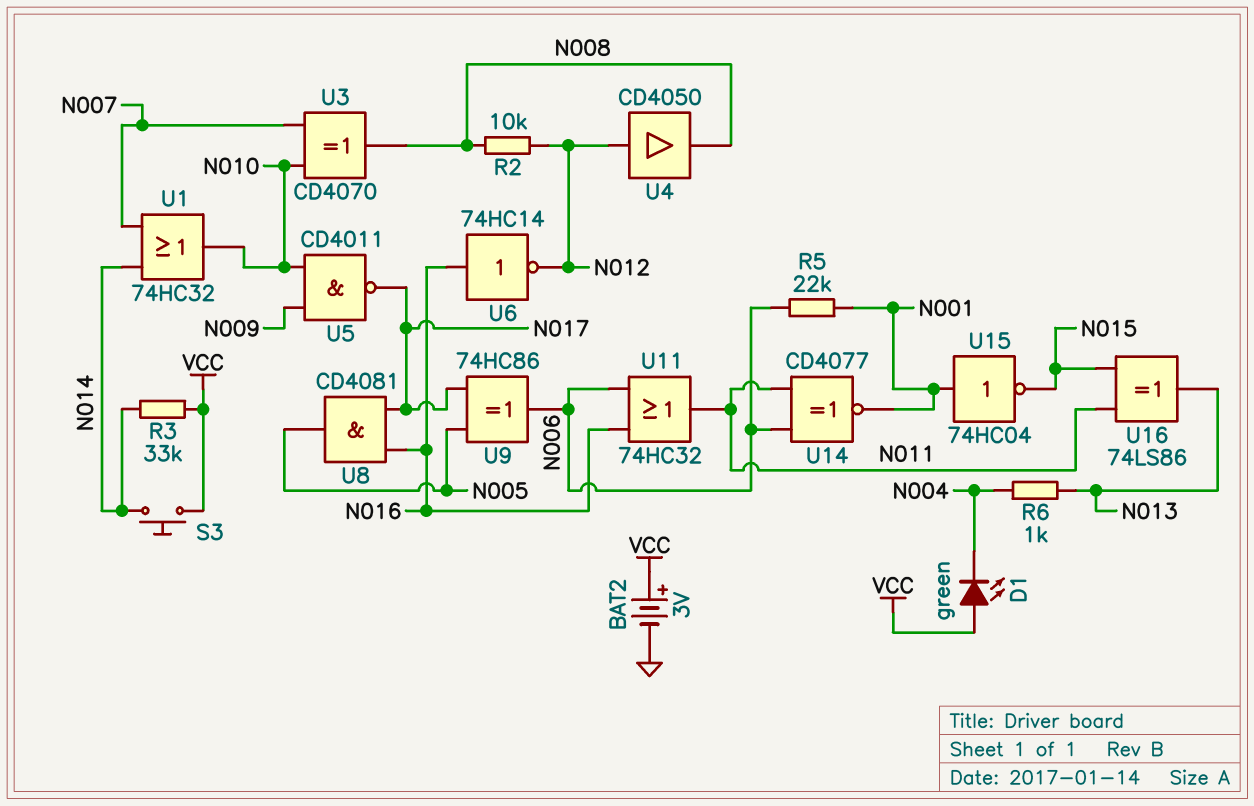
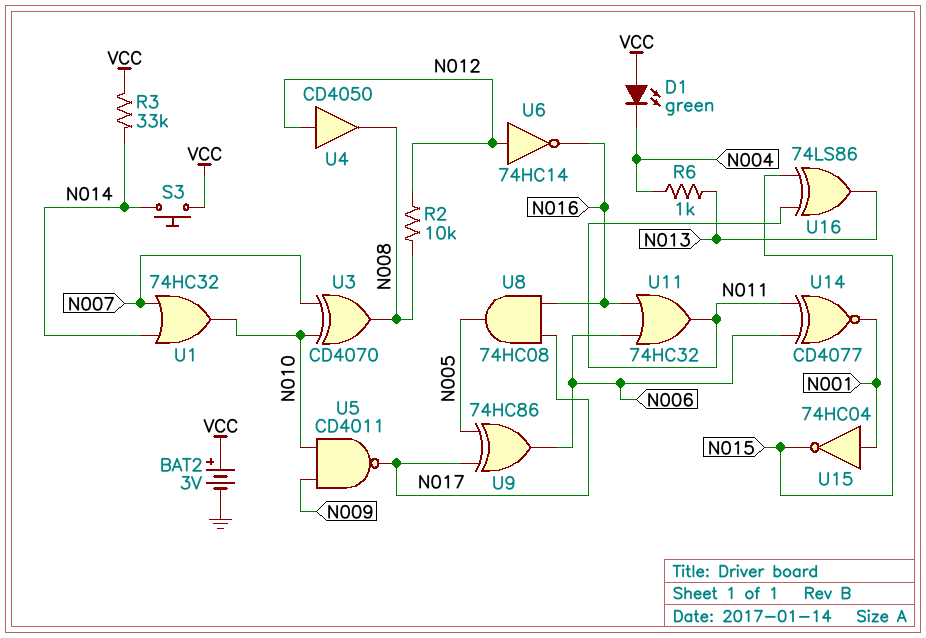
R5: 22k (N001, N006) -> none
U6: NOT 74HC14 (in N016, out N012) -> NOT 74HC14 (in N012, out N016)
U8: AND CD4081 (in N016, in N017, out N005) -> AND 74HC08 (in N016, in N017, out N005)

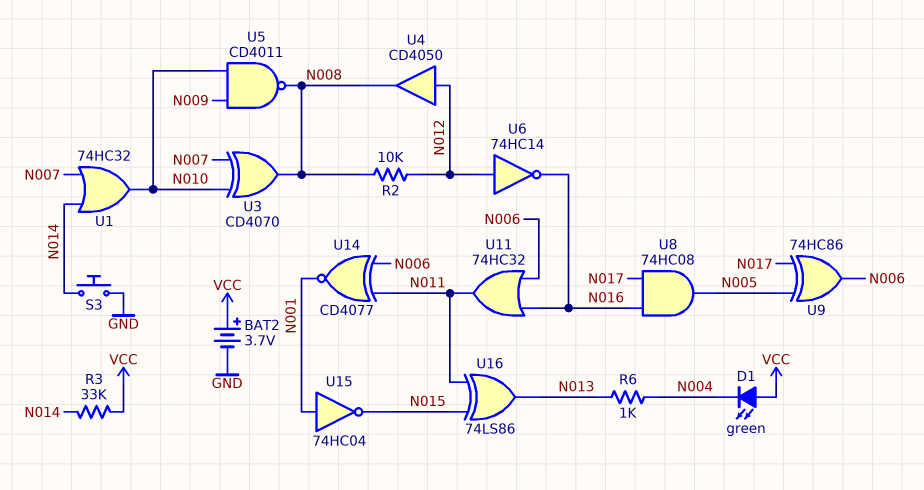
BAT2: 3V (plus VCC, minus GND) -> 3.7V (plus VCC, minus GND)
S3: button (N014, VCC) -> button (GND, N014)
U5: NAND CD4011 (in N009, in N010, out N017) -> NAND CD4011 (in N009, in N010, out N008)

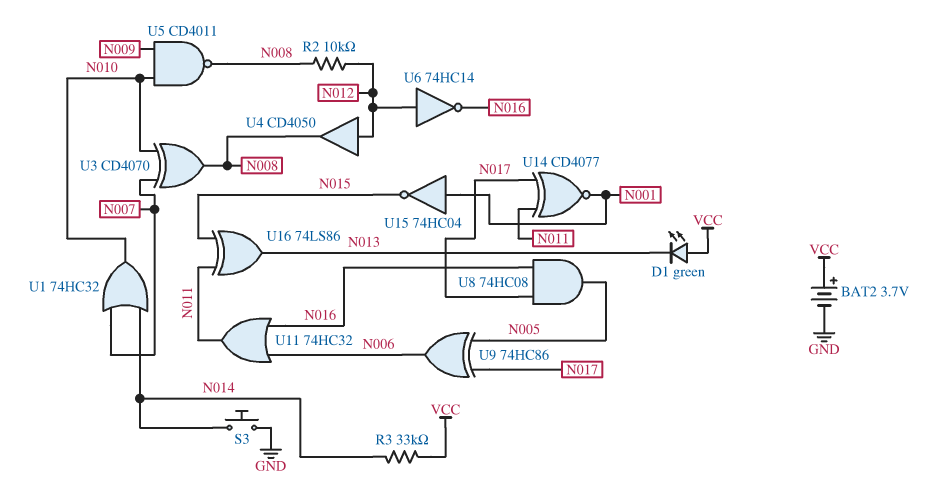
D1: LED green (A VCC, K N004) -> LED green (A VCC, K N013)
R6: 1k (N004, N013) -> none
U14: XNOR CD4077 (in N006, in N011, out N001) -> XNOR CD4077 (in N011, in N017, out N001)

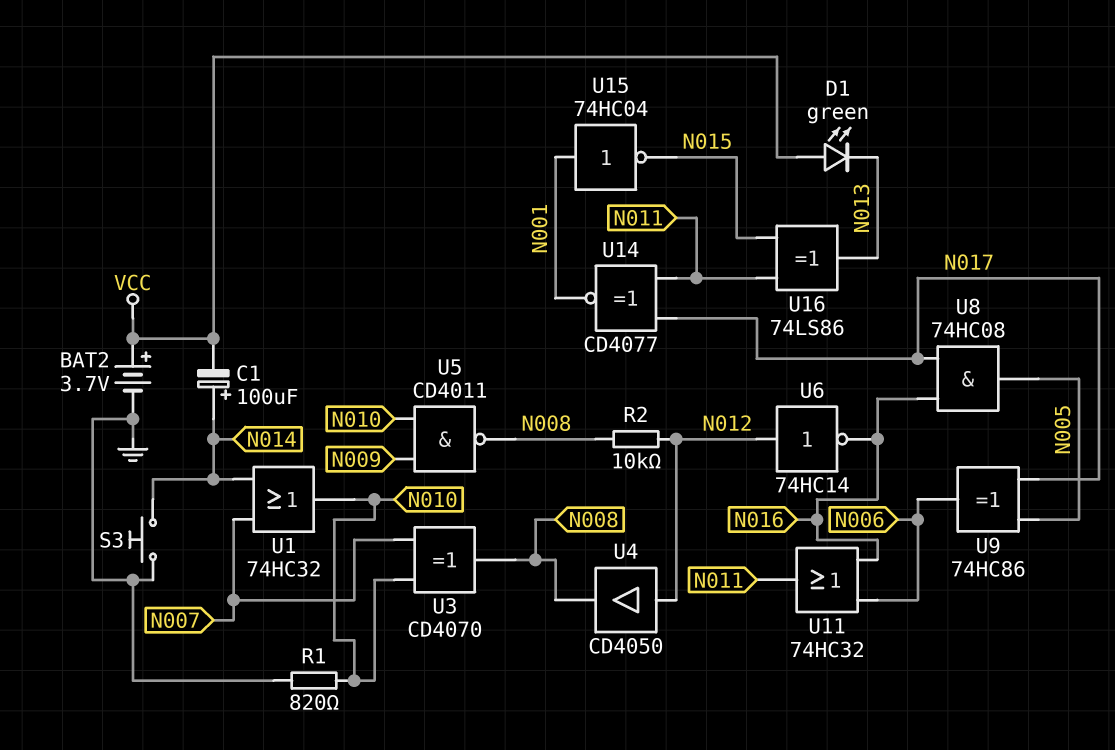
C1: none -> 100uF (plus N014, minus VCC)
R1: none -> 820 (GND, N010)
R3: 33k (N014, VCC) -> none

